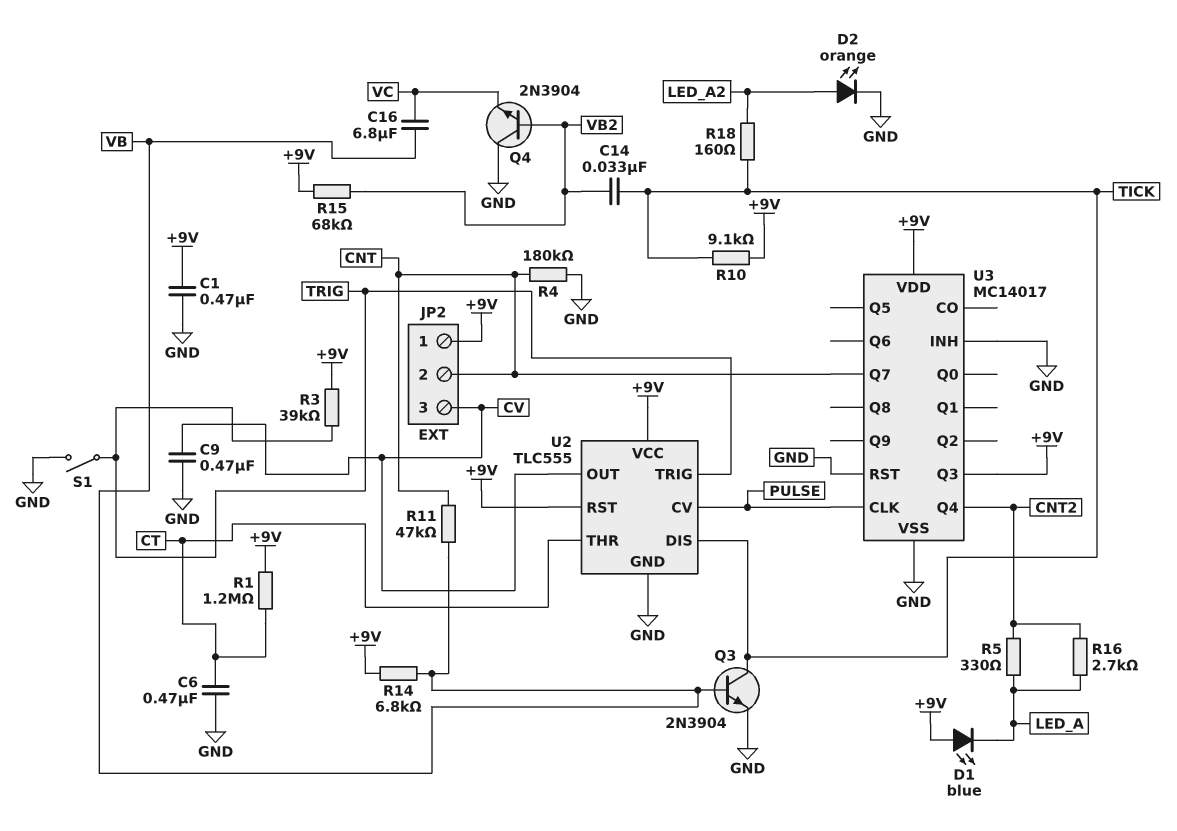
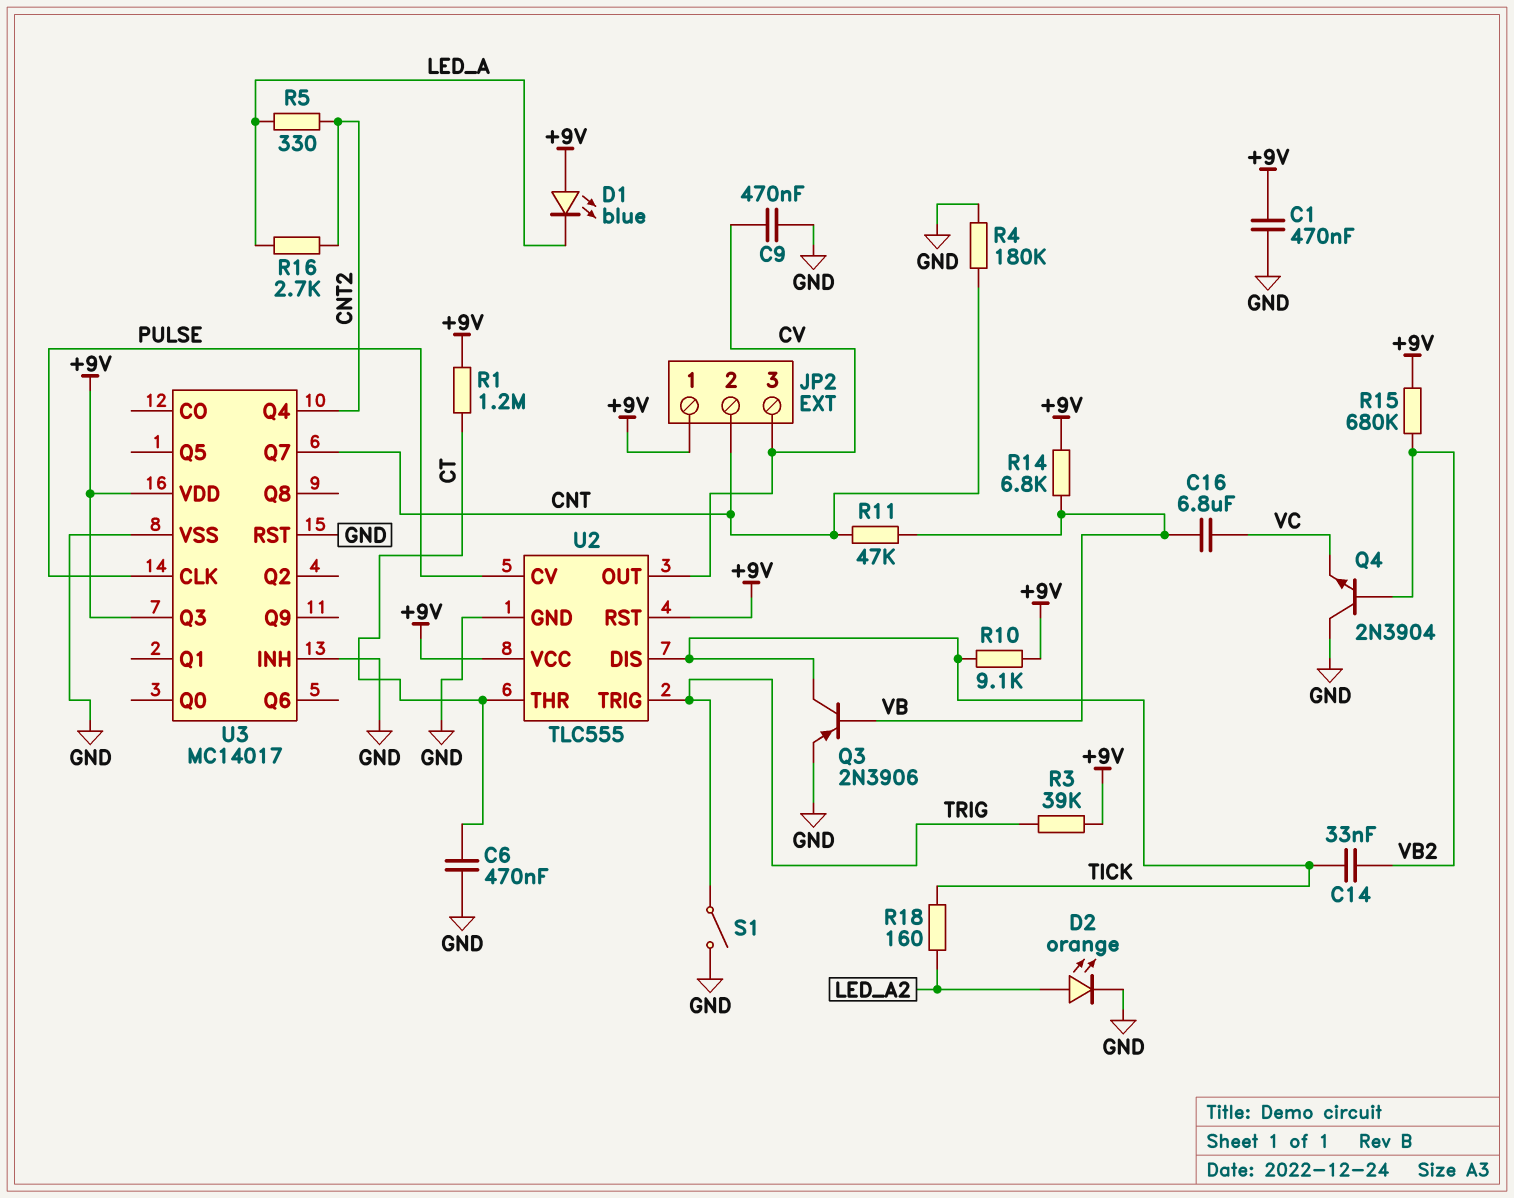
Q3: NPN 2N3904 (B VB, C TICK, E GND) -> PNP 2N3906 (B VB, C TICK, E GND)
R15: 68k (+9V, VB2) -> 680k (+9V, VB2)

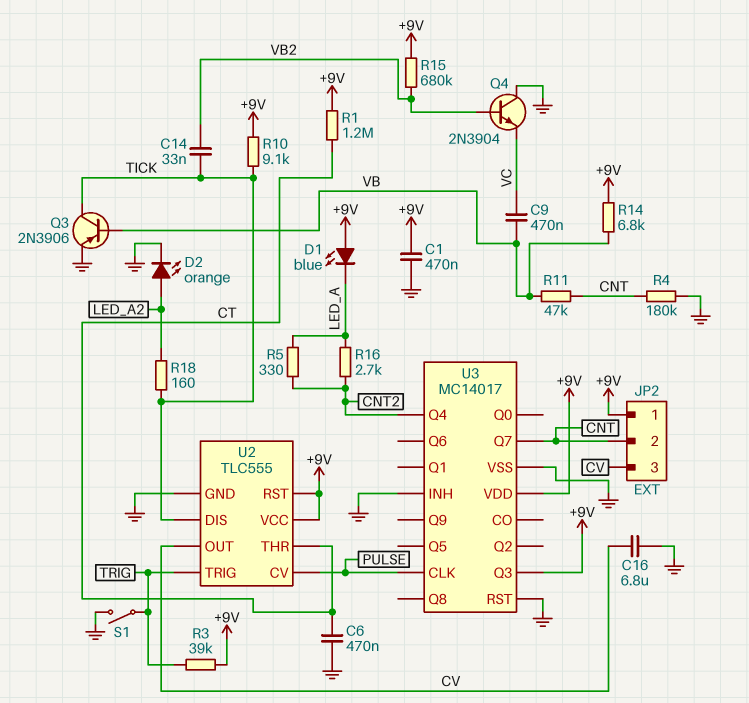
C9: 470nF (CV, GND) -> 470nF (VB, VC)
C16: 6.8uF (VB, VC) -> 6.8uF (CV, GND)

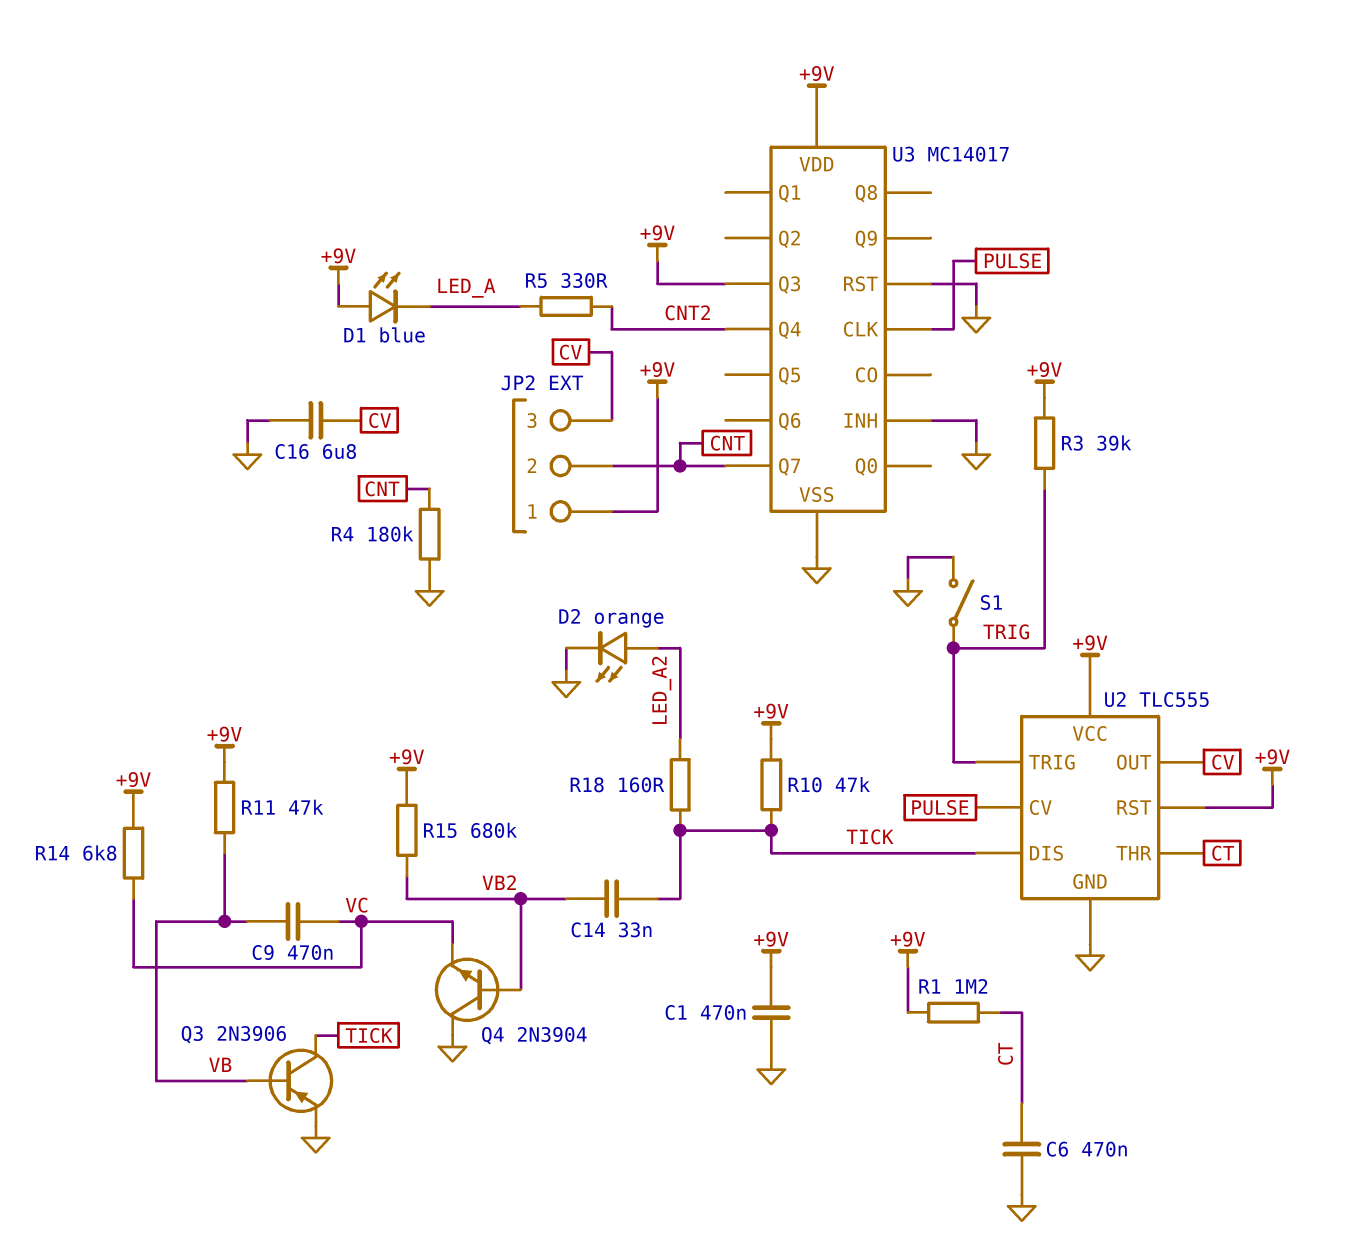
R10: 9.1k (+9V, TICK) -> 47k (+9V, TICK)
R11: 47k (CNT, VB) -> 47k (+9V, VB)
R14: 6.8k (+9V, VB) -> 6.8k (+9V, VC)
R16: 2.7k (CNT2, LED_A) -> none

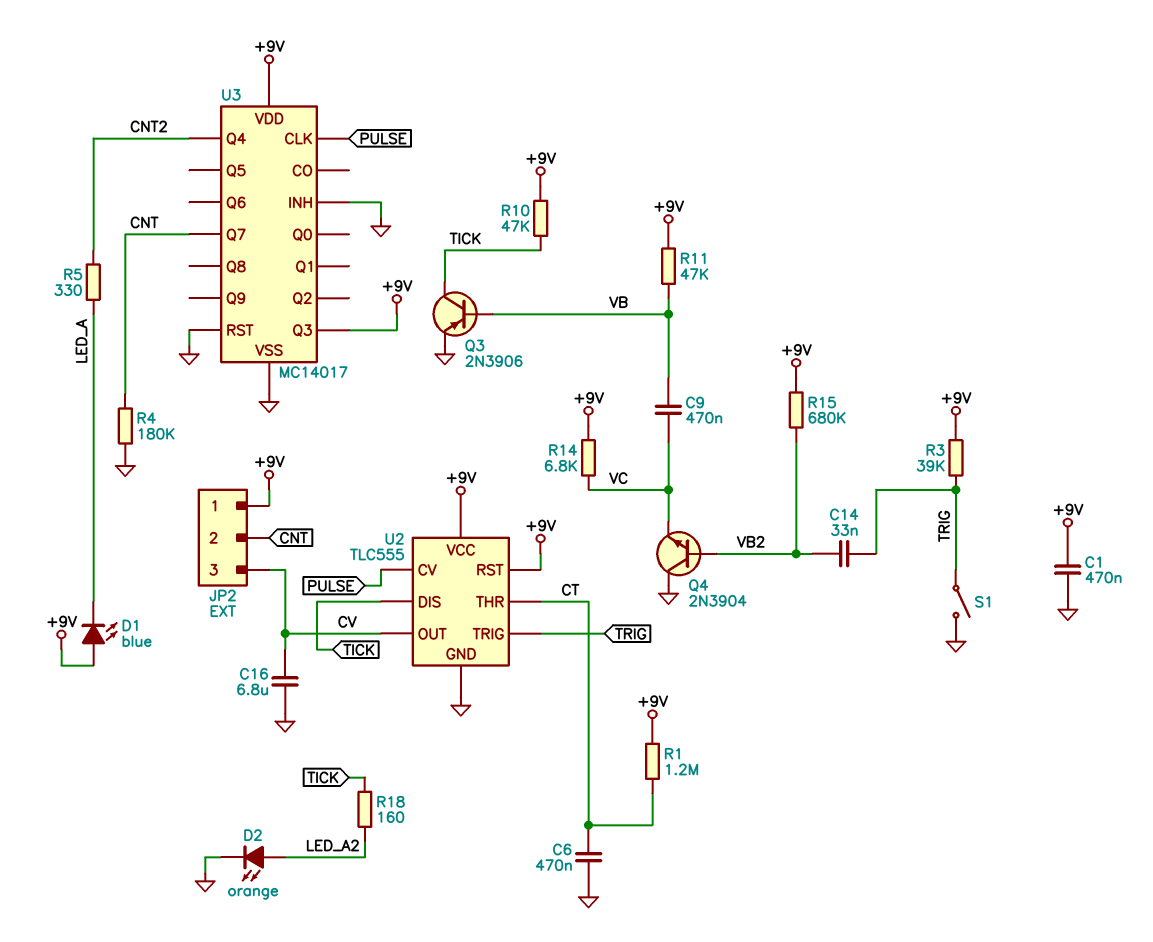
C14: 33nF (TICK, VB2) -> 33nF (TRIG, VB2)

